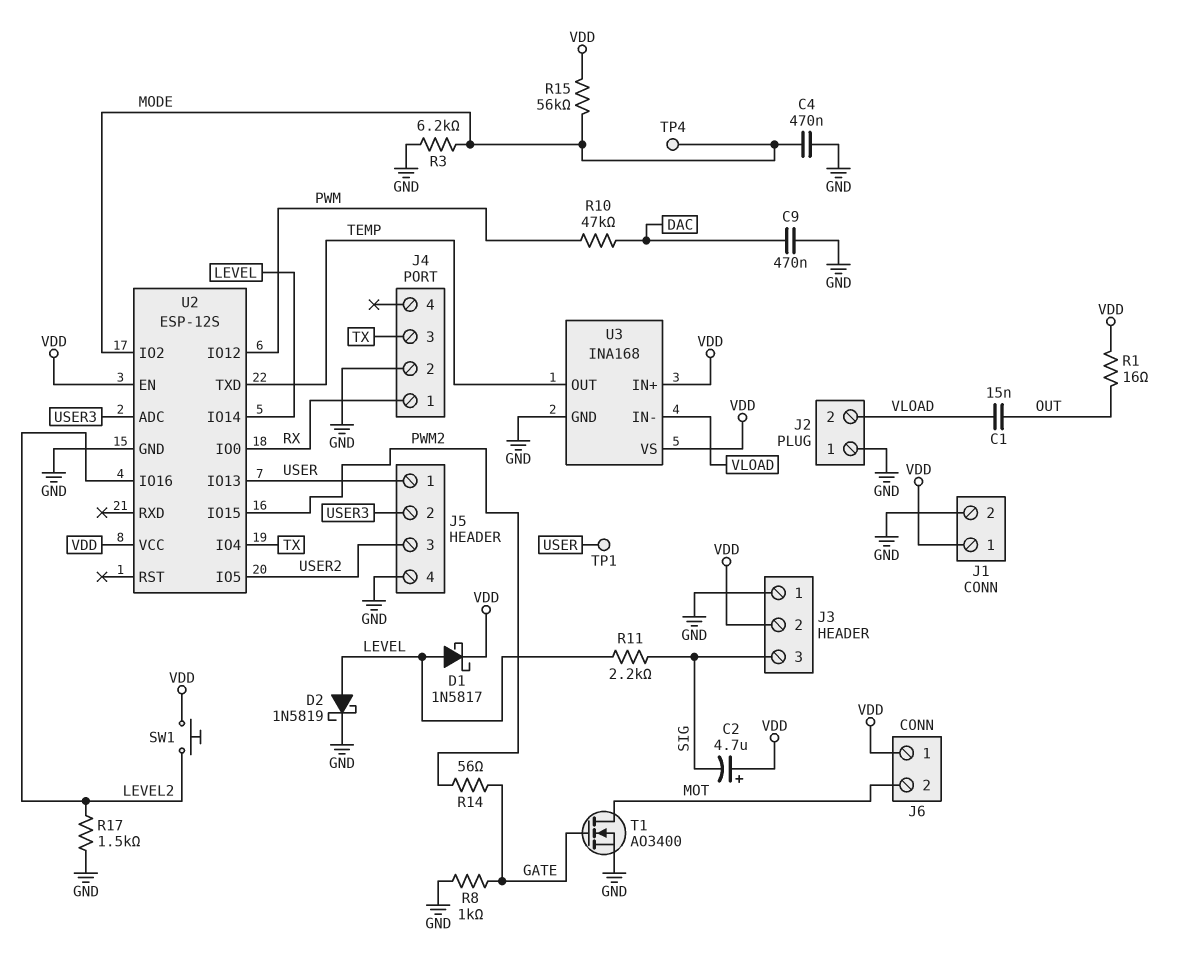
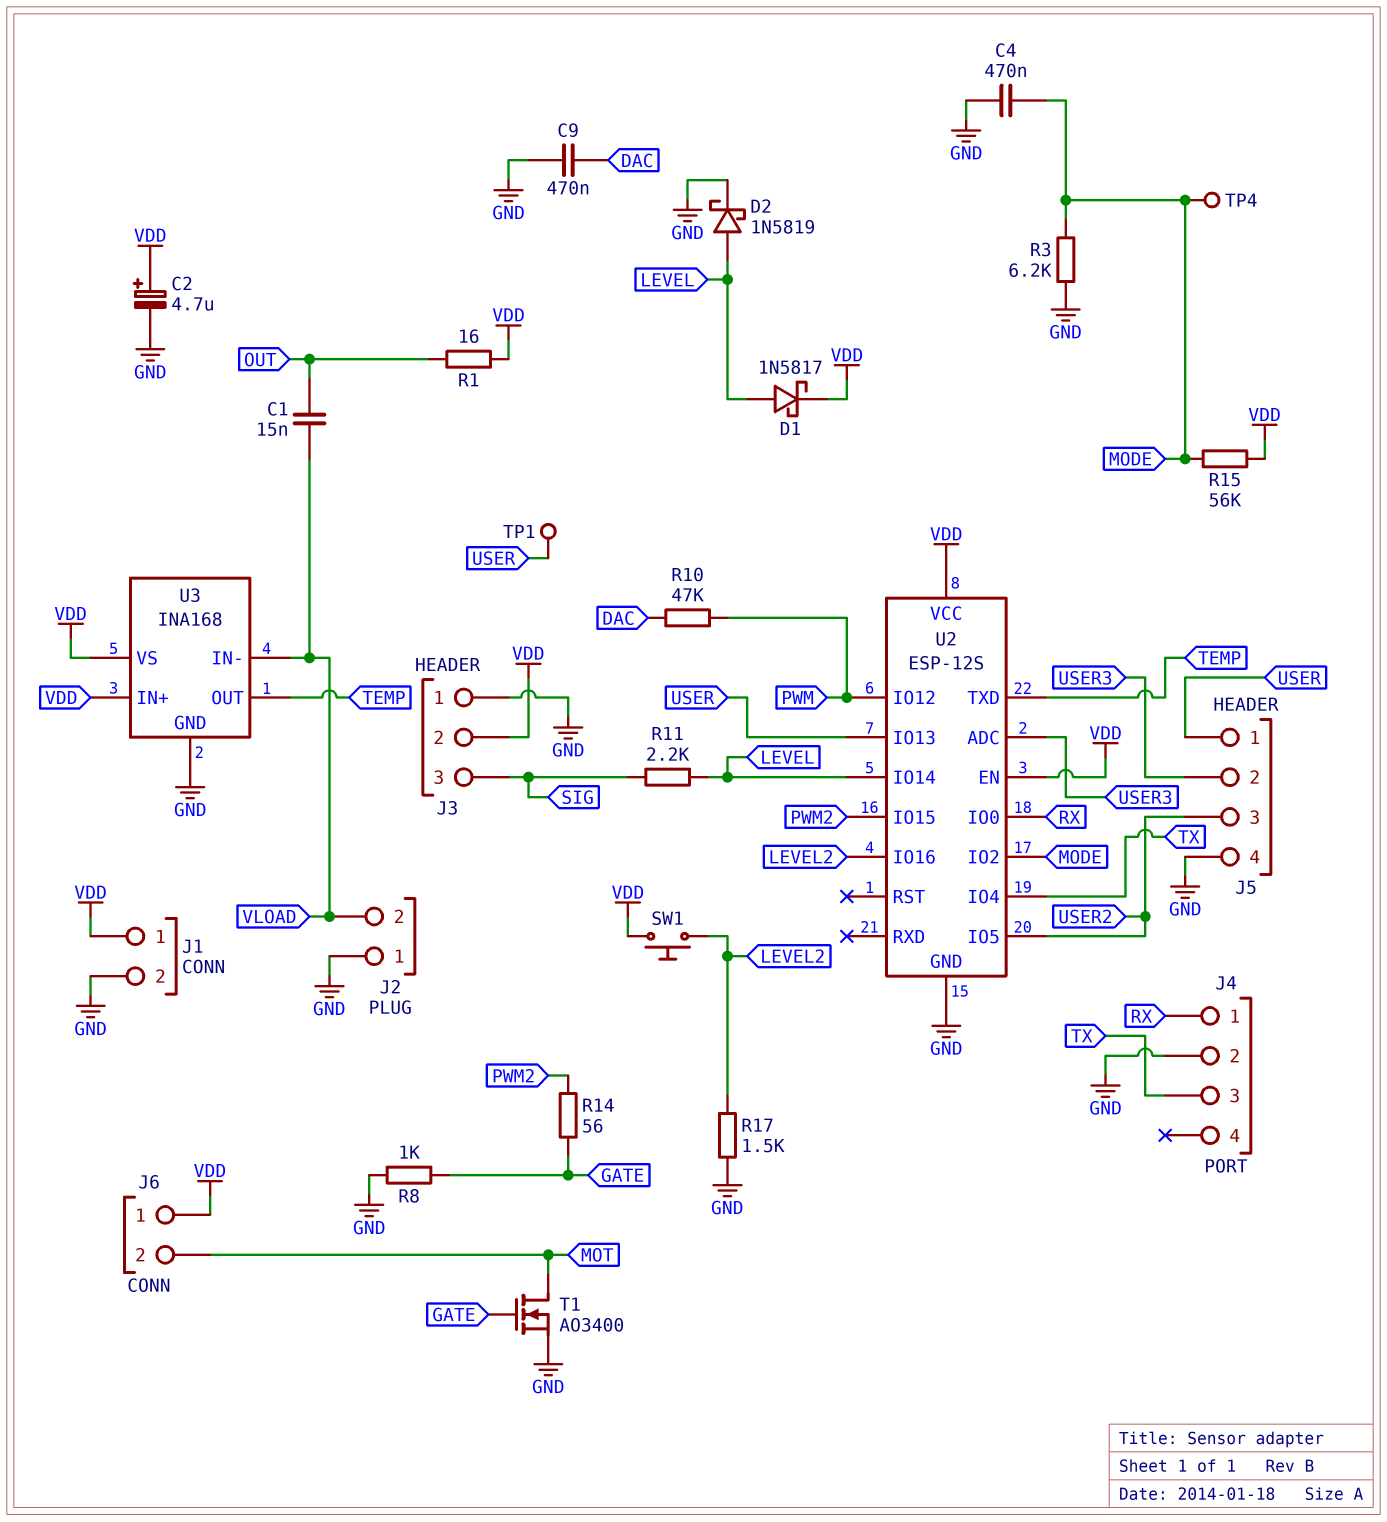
C2: 4.7uF (plus VDD, minus SIG) -> 4.7uF (plus VDD, minus GND)

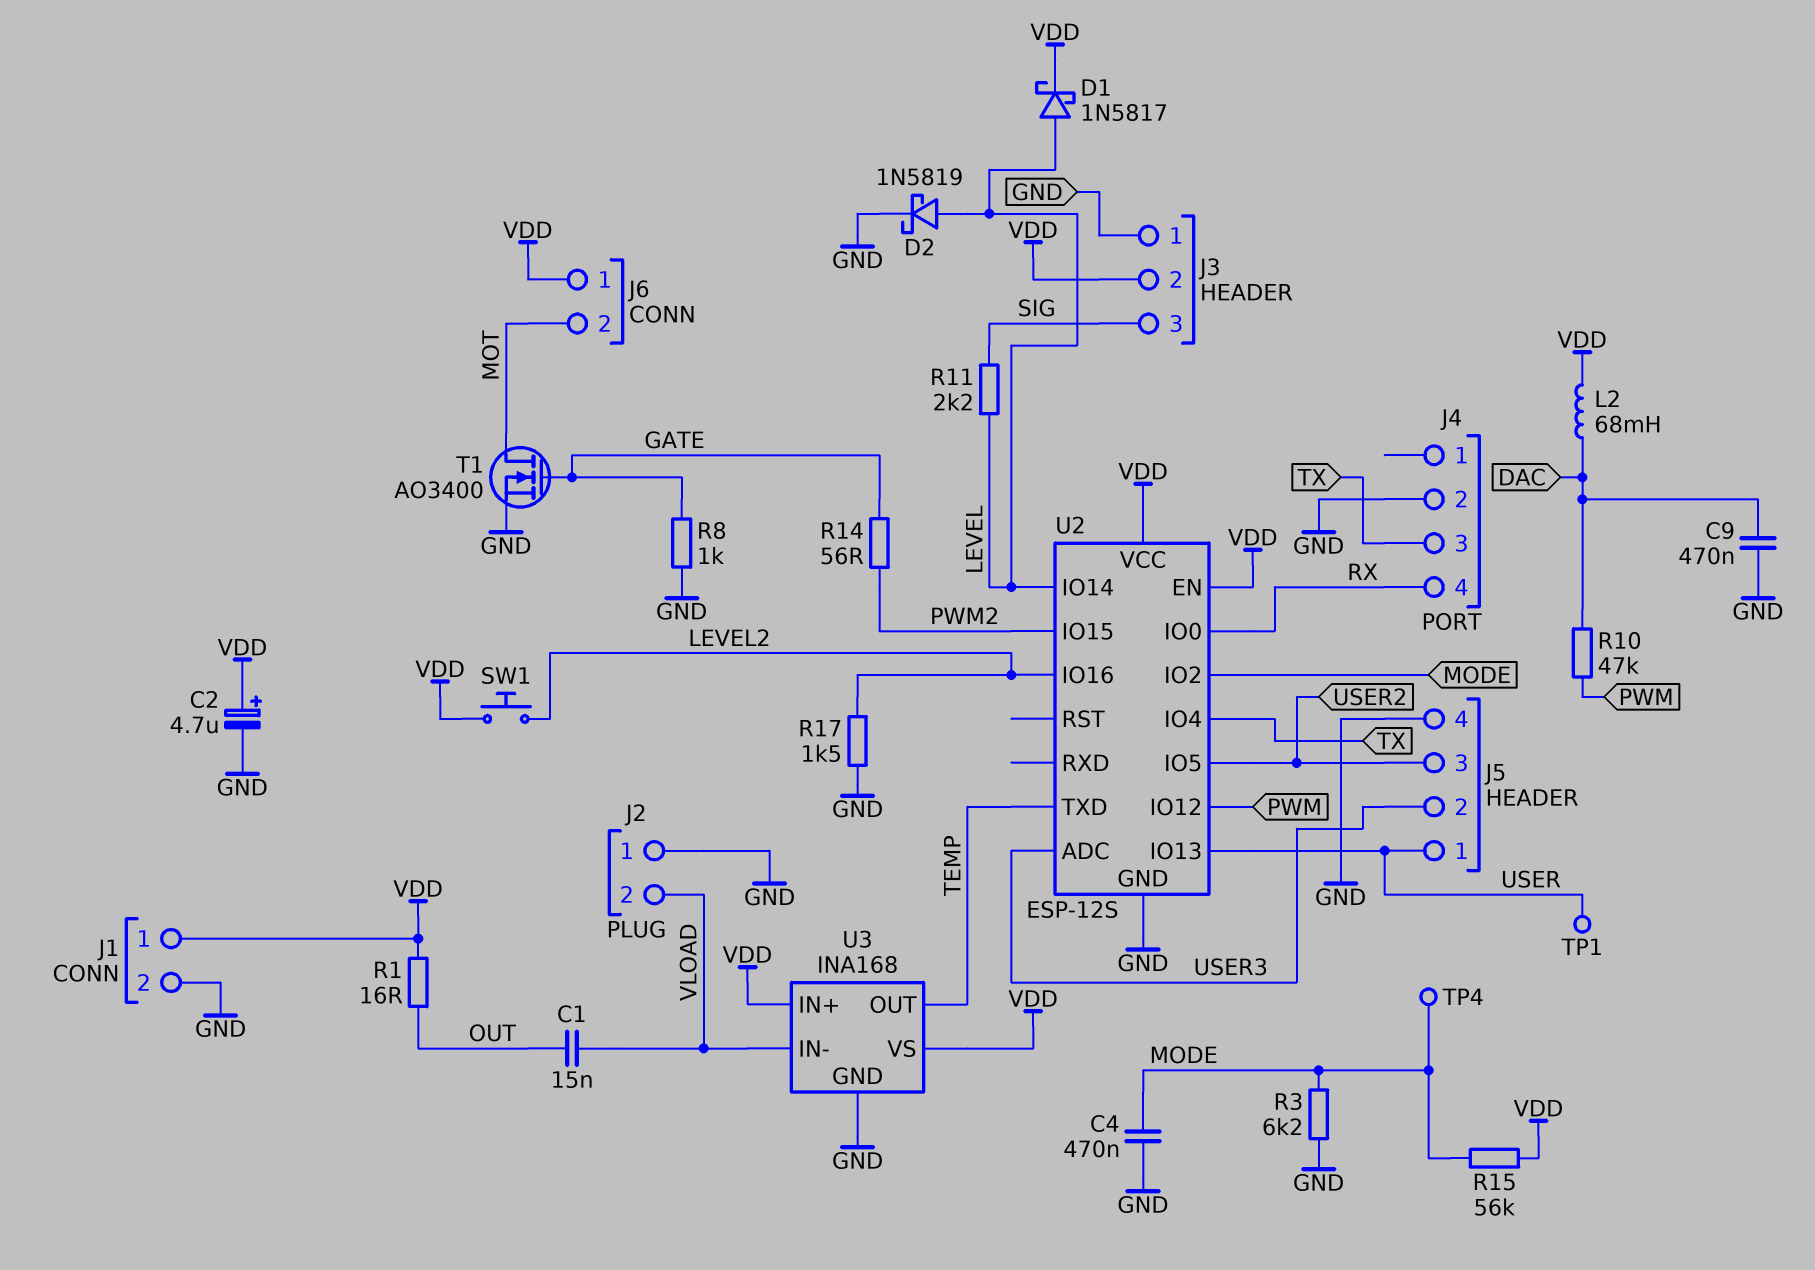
J4 pin 1: RX -> none
J4 pin 4: none -> RX
L2: none -> 68mH (DAC, VDD)

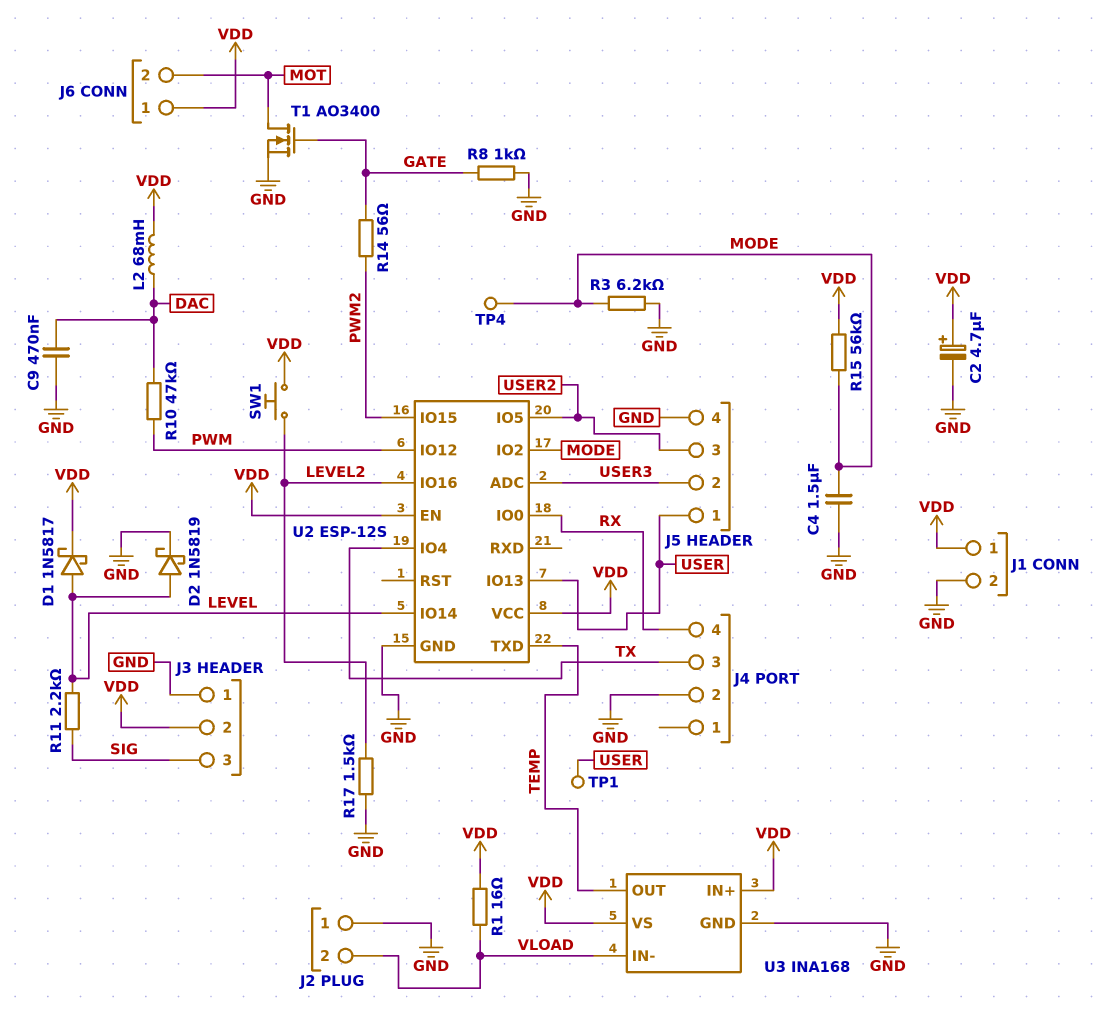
C1: 15nF (OUT, VLOAD) -> none
C4: 470nF (GND, MODE) -> 1.5uF (GND, MODE)
R1: 16 (OUT, VDD) -> 16 (VDD, VLOAD)

